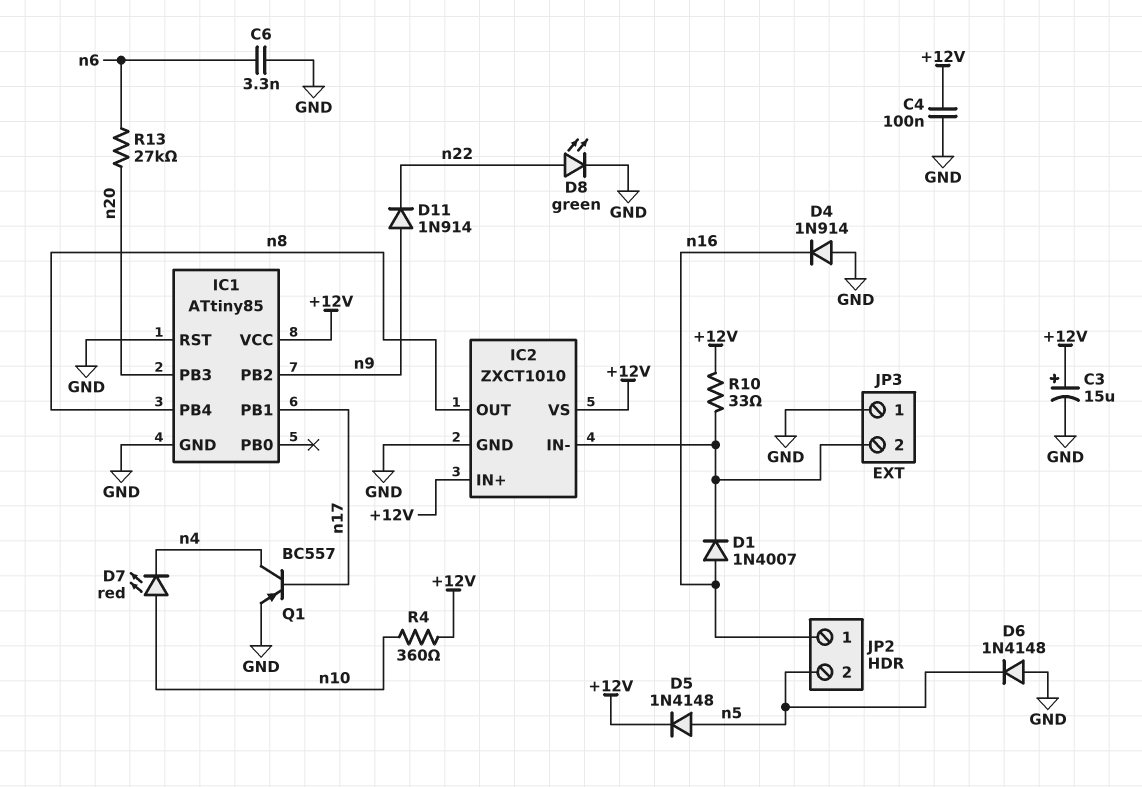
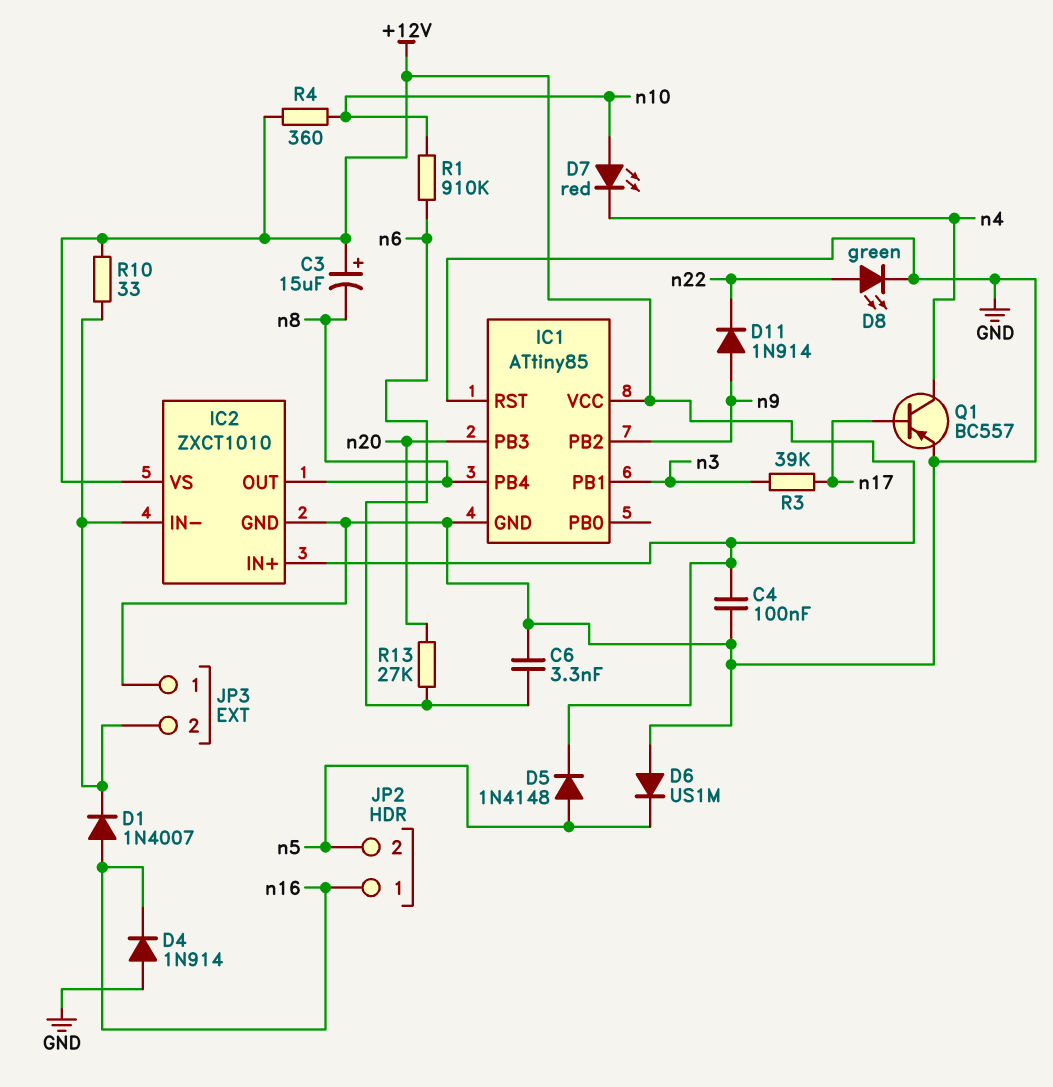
C3: 15uF (plus +12V, minus GND) -> 15uF (plus +12V, minus n8)
D6: diode 1N4148 (A GND, K n5) -> diode US1M (A GND, K n5)
IC1 pin PB1: n17 -> n3
R1: none -> 910k (n6, n10)
R3: none -> 39k (n3, n17)

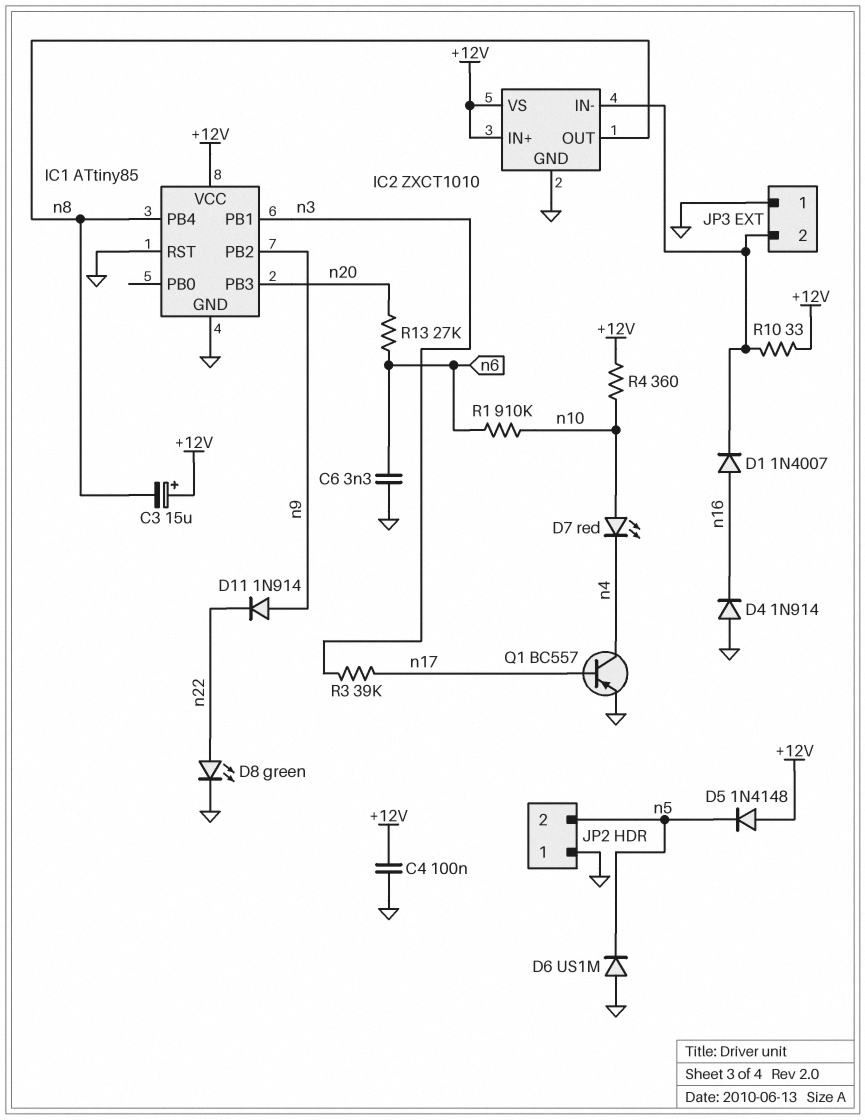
D5: diode 1N4148 (A n5, K +12V) -> diode 1N4148 (A +12V, K n5)
JP2 pin 1: n16 -> GND

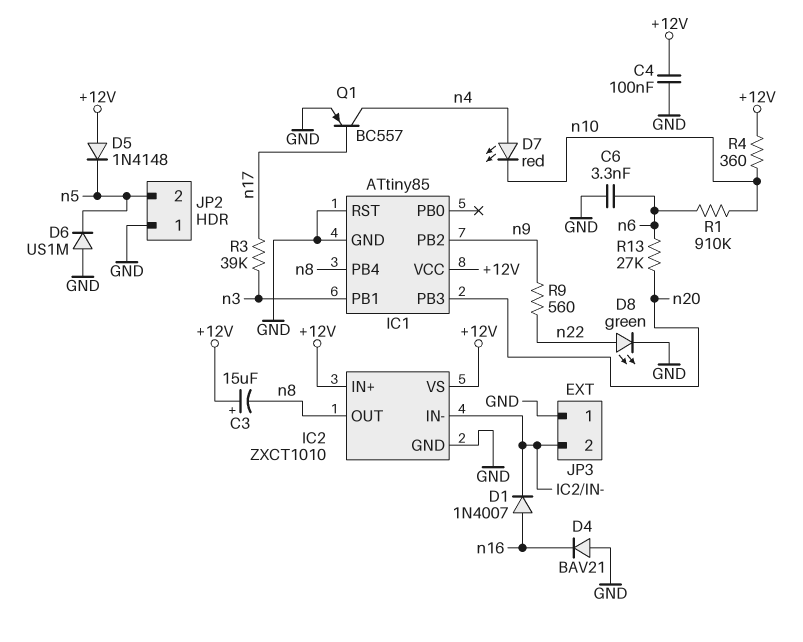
D4: diode 1N914 (A GND, K n16) -> diode BAV21 (A GND, K n16)
D7: LED red (A n10, K n4) -> LED red (A n4, K n10)
D11: diode 1N914 (A n9, K n22) -> none
R9: none -> 560 (n9, n22)
R10: 33 (+12V, IC2/IN-) -> none

